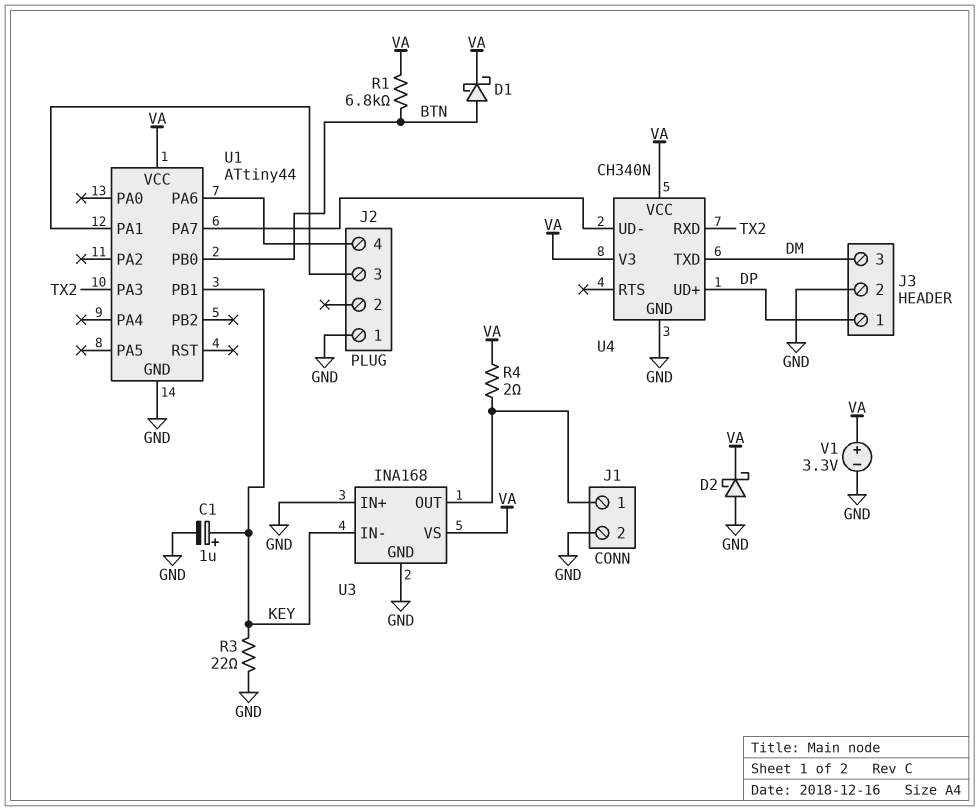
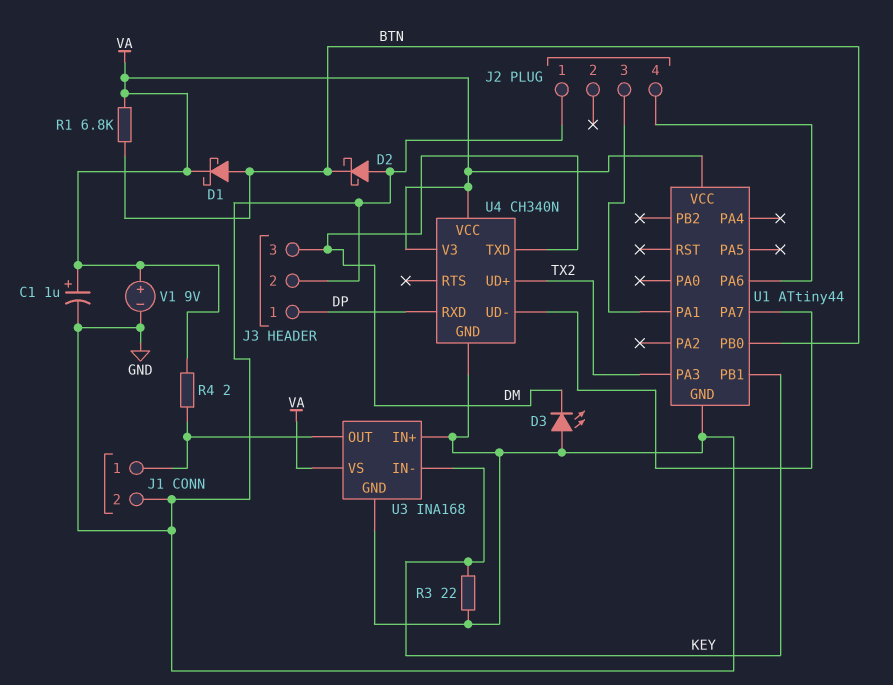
C1: 1uF (plus KEY, minus GND) -> 1uF (plus VA, minus GND)
D2: schottky (A GND, K VA) -> schottky (A GND, K BTN)
D3: none -> LED (A GND, K DM)
U4 pin RXD: TX2 -> DP
U4 pin UD+: DP -> TX2
V1: 3.3V (plus VA, minus GND) -> 9V (plus VA, minus GND)

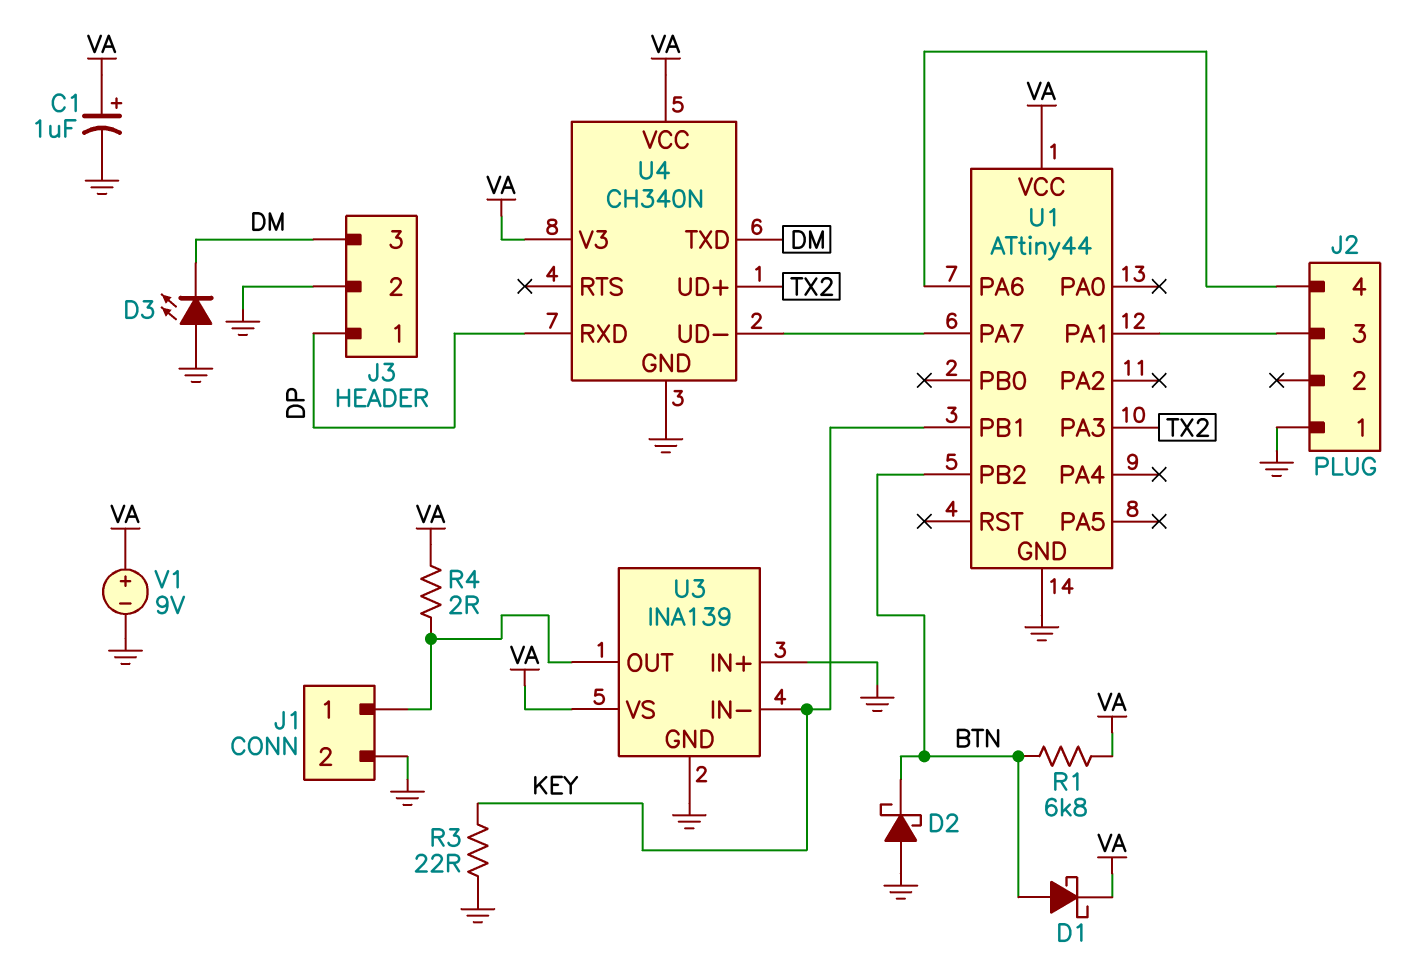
U1 pin PB0: BTN -> none
U1 pin PB2: none -> BTN
U3: INA168 -> INA139

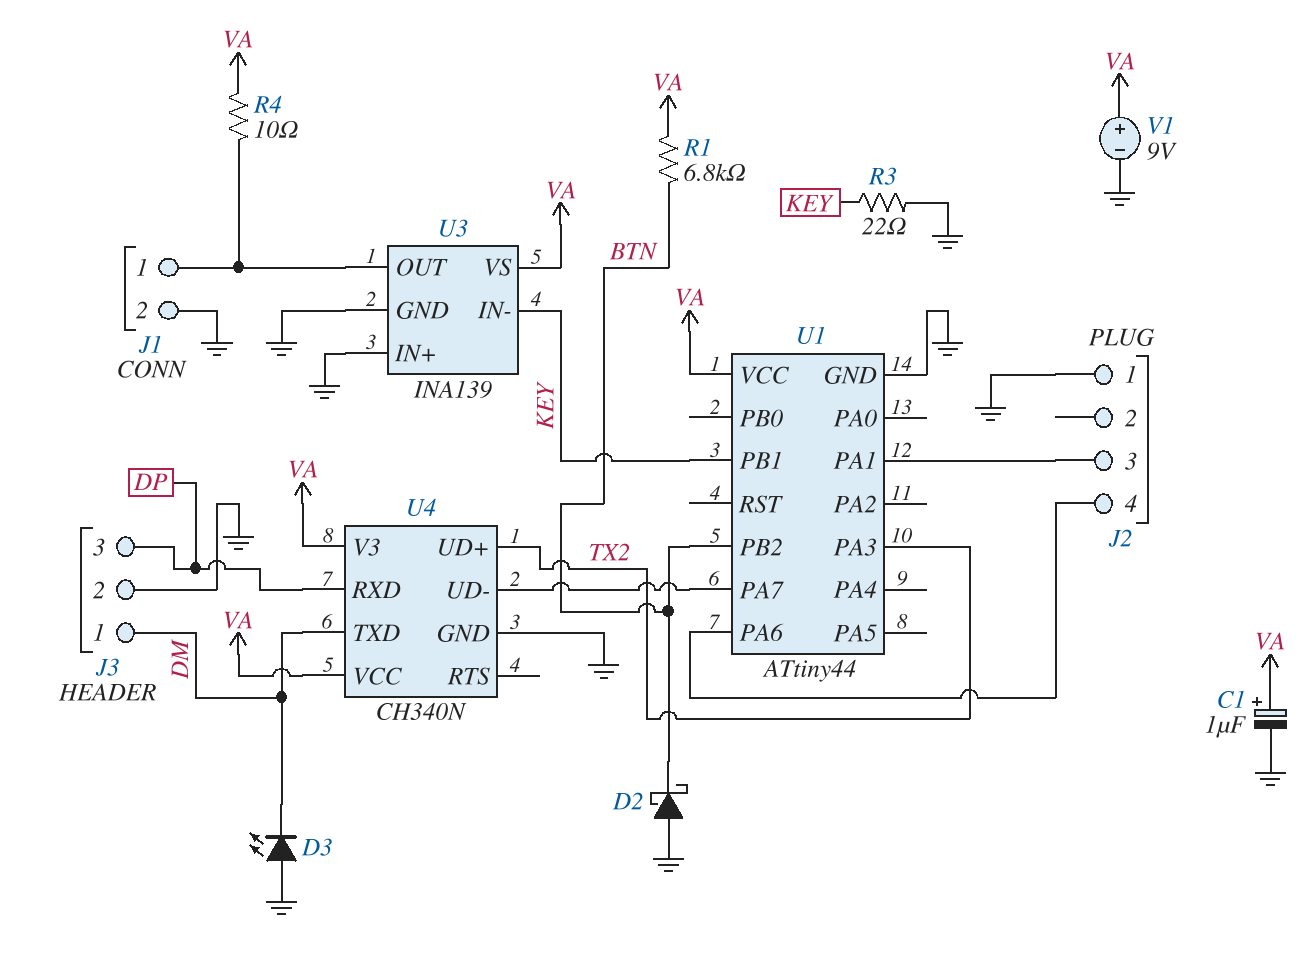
D1: schottky (A BTN, K VA) -> none
J3 pin 1: DP -> DM
J3 pin 3: DM -> DP
R4: 2 (J1/1, VA) -> 10 (J1/1, VA)

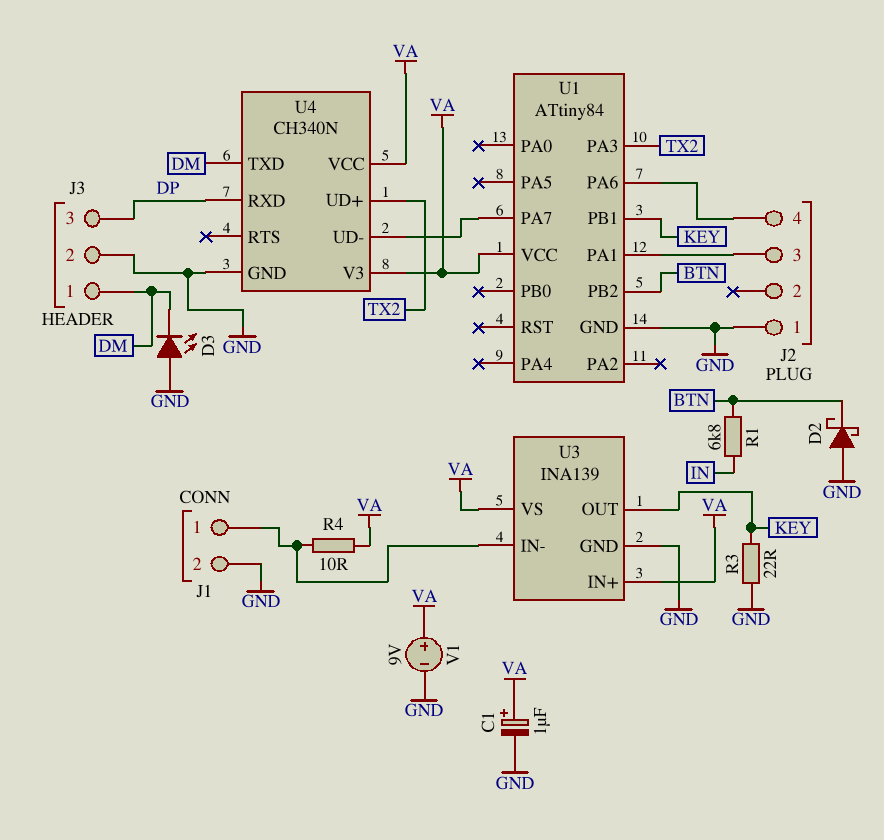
R1: 6.8k (BTN, VA) -> 6.8k (BTN, IN)
U1: ATtiny44 -> ATtiny84
U3 pin IN+: GND -> VA
U3 pin IN-: KEY -> J1/1
U3 pin OUT: J1/1 -> KEY

